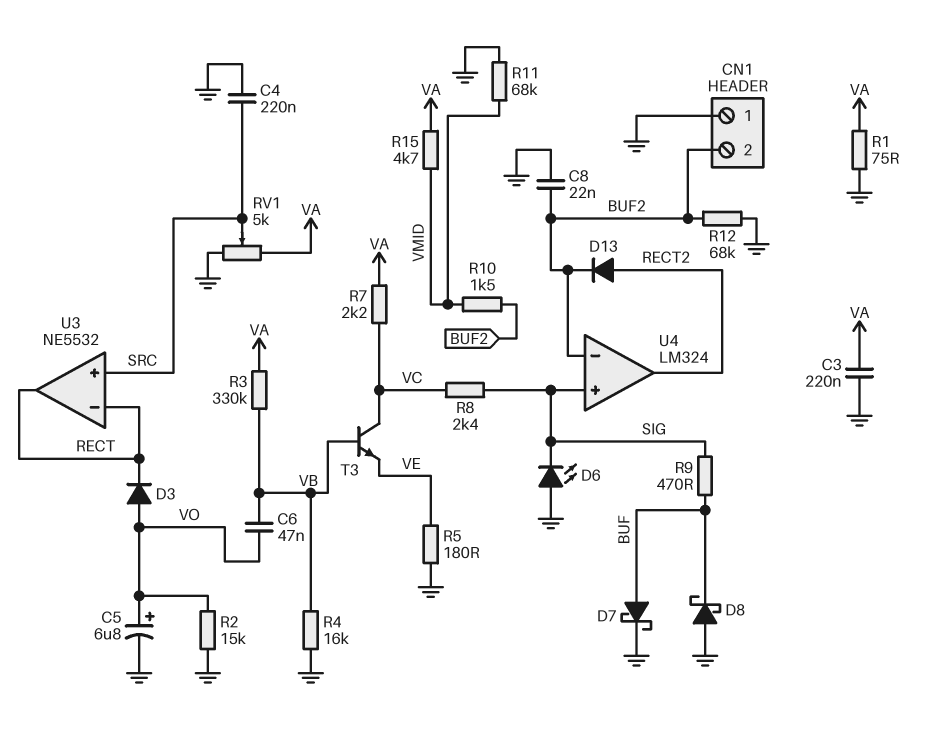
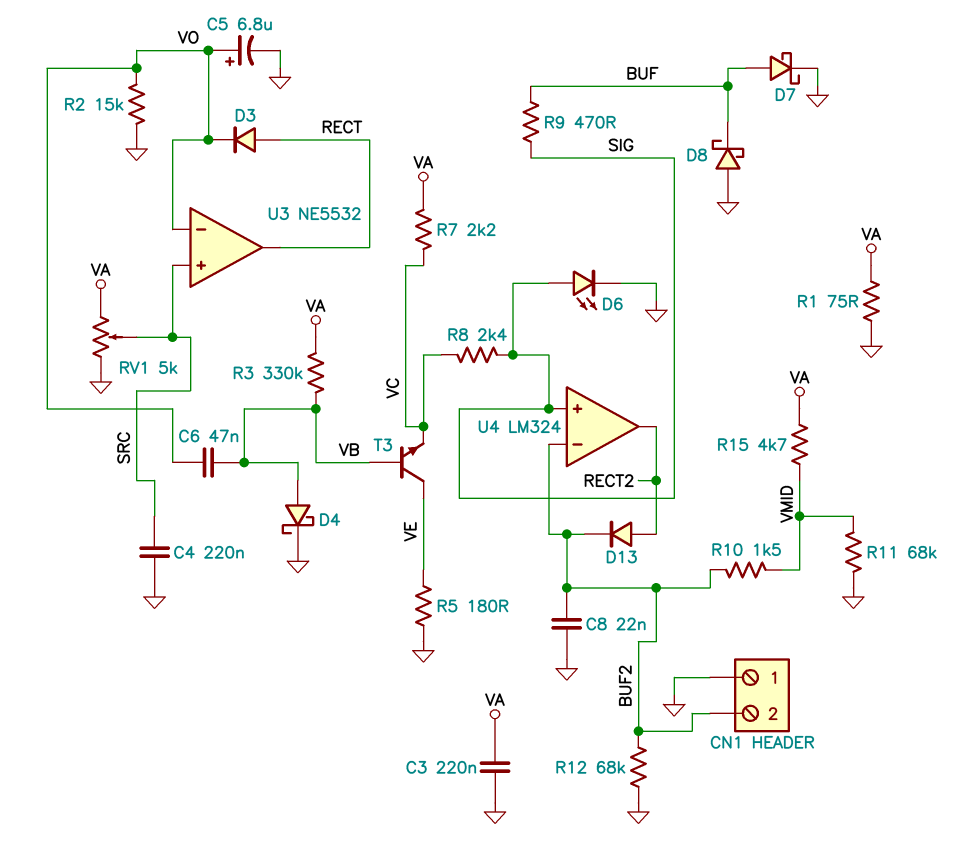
D3: diode (A VO, K RECT) -> diode (A RECT, K VO)
D4: none -> schottky (A VB, K GND)
D6: LED (A GND, K SIG) -> LED (A SIG, K GND)
R4: 16k (GND, VB) -> none
T3: NPN (B VB, C VC, E VE) -> NPN (B VB, C VE, E VC)
U3 pin in-: RECT -> VO

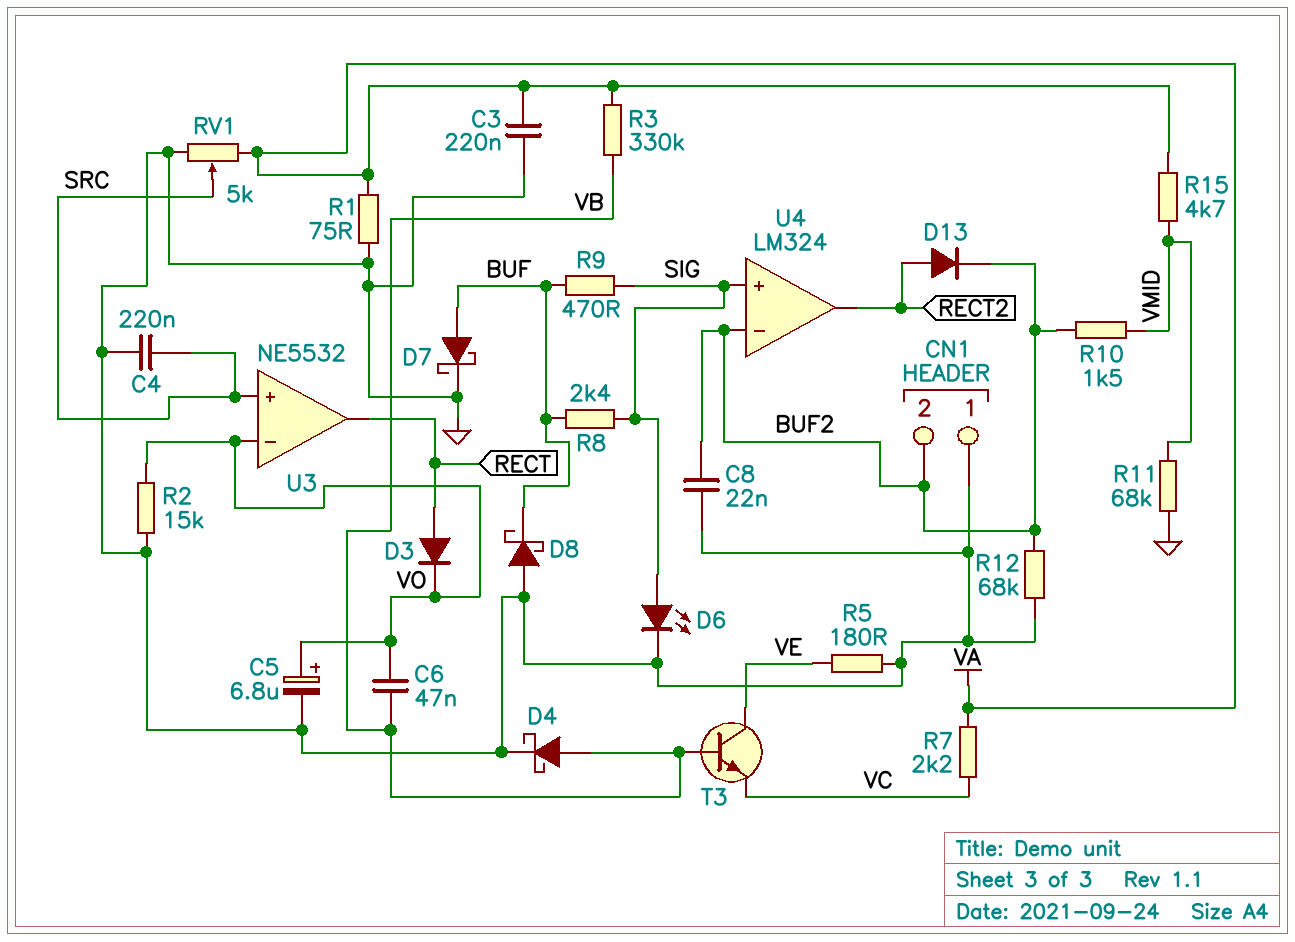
R8: 2.4k (SIG, VC) -> 2.4k (BUF, SIG)

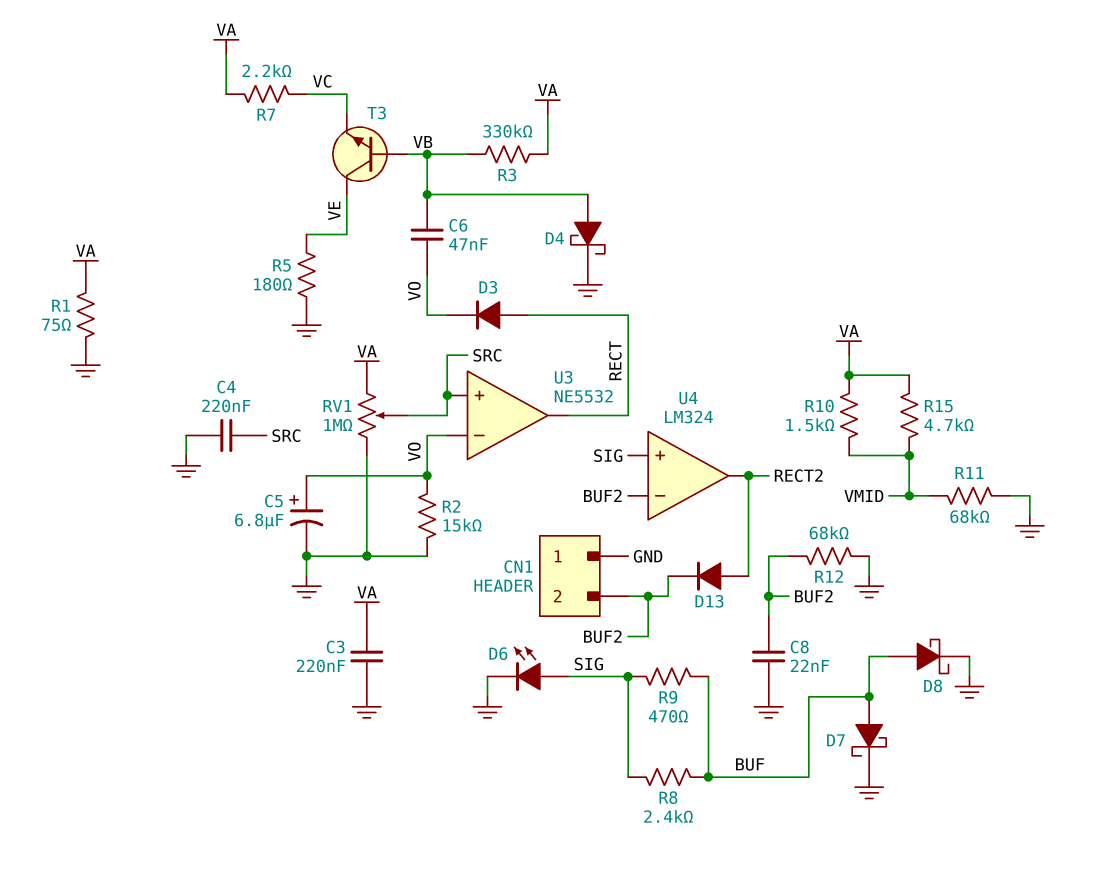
D8: schottky (A GND, K BUF) -> schottky (A BUF, K GND)
R10: 1.5k (BUF2, VMID) -> 1.5k (VA, VMID)
RV1: 5k (GND, VA, wiper SRC) -> 1M (GND, VA, wiper SRC)

